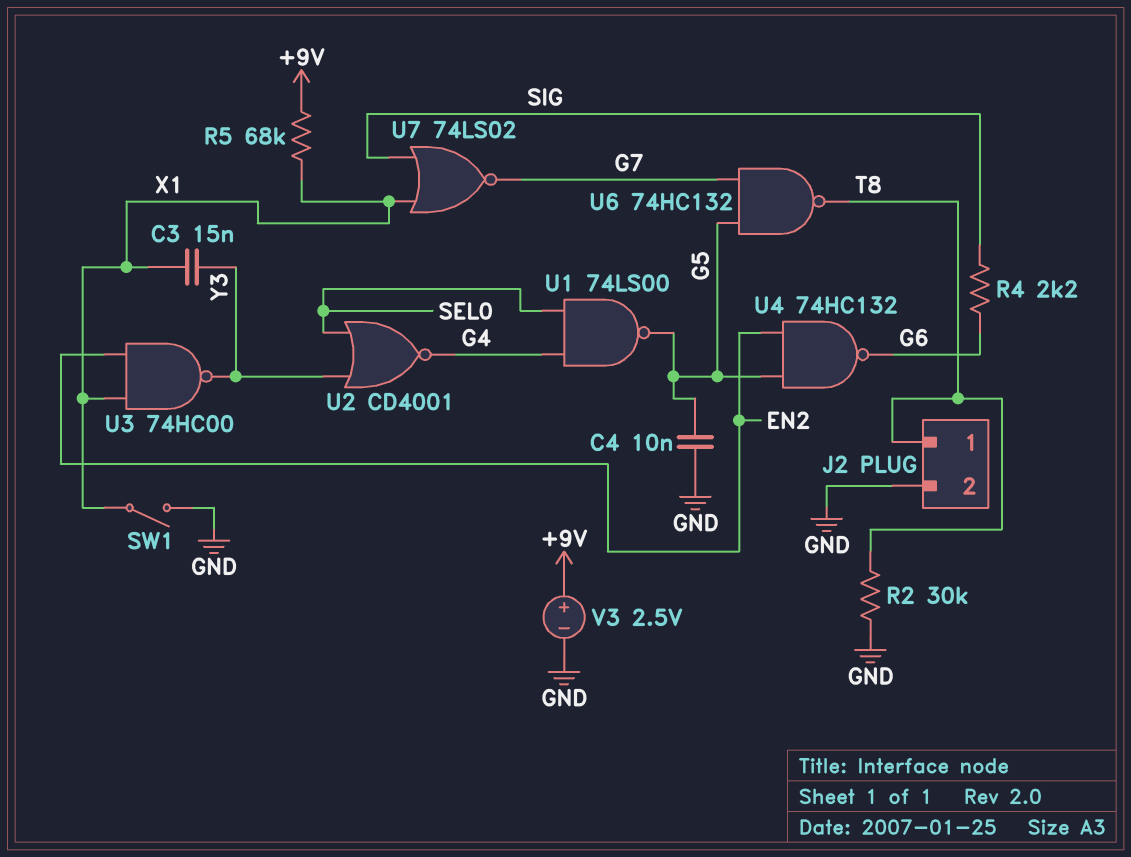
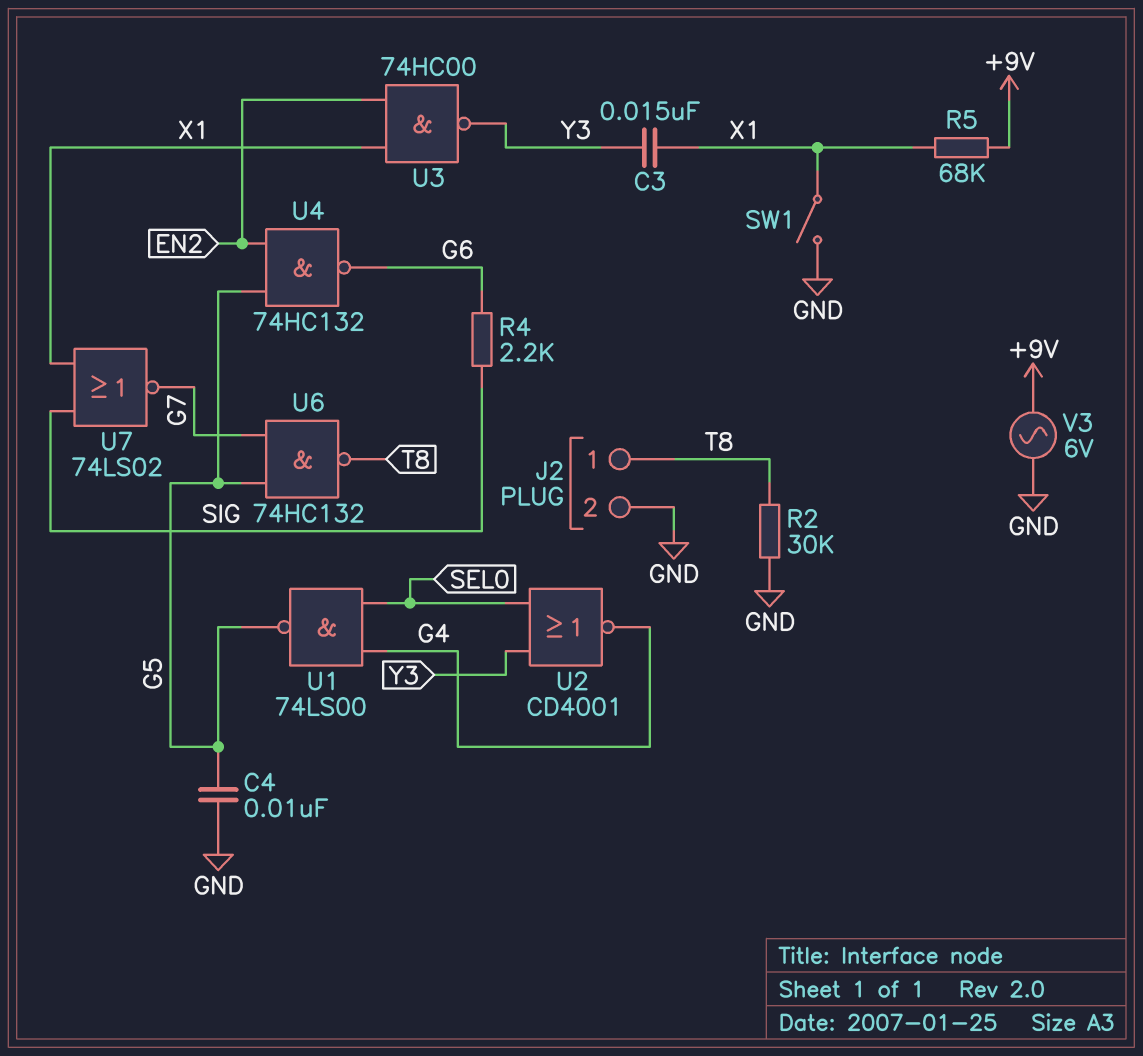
V3: 2.5V (plus +9V, minus GND) -> AC 6V (+9V, GND)

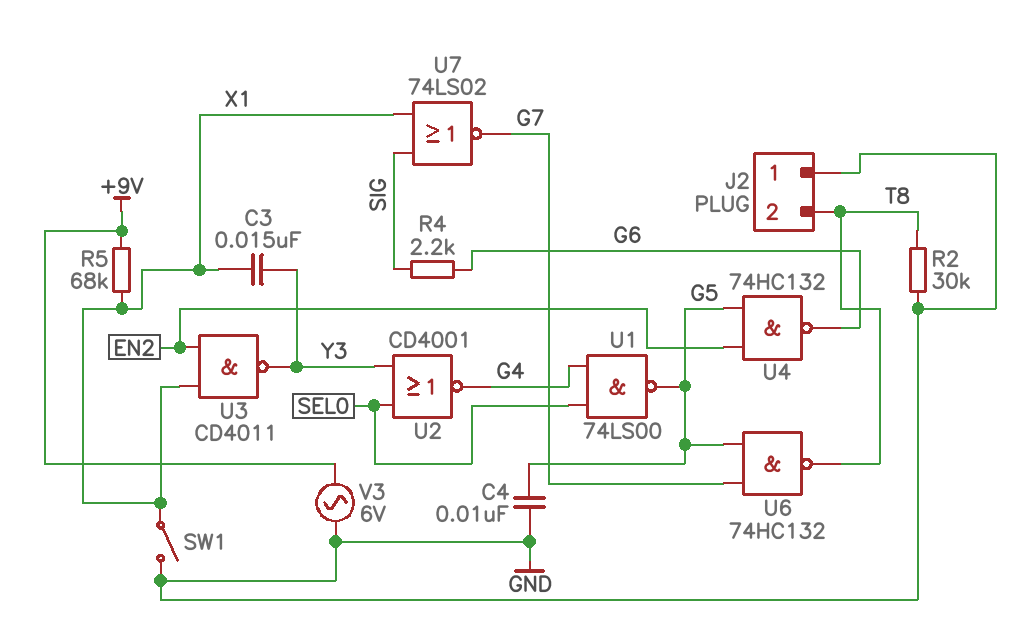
J2 pin 1: T8 -> GND
J2 pin 2: GND -> T8
U3: NAND 74HC00 (in EN2, in X1, out Y3) -> NAND CD4011 (in EN2, in X1, out Y3)

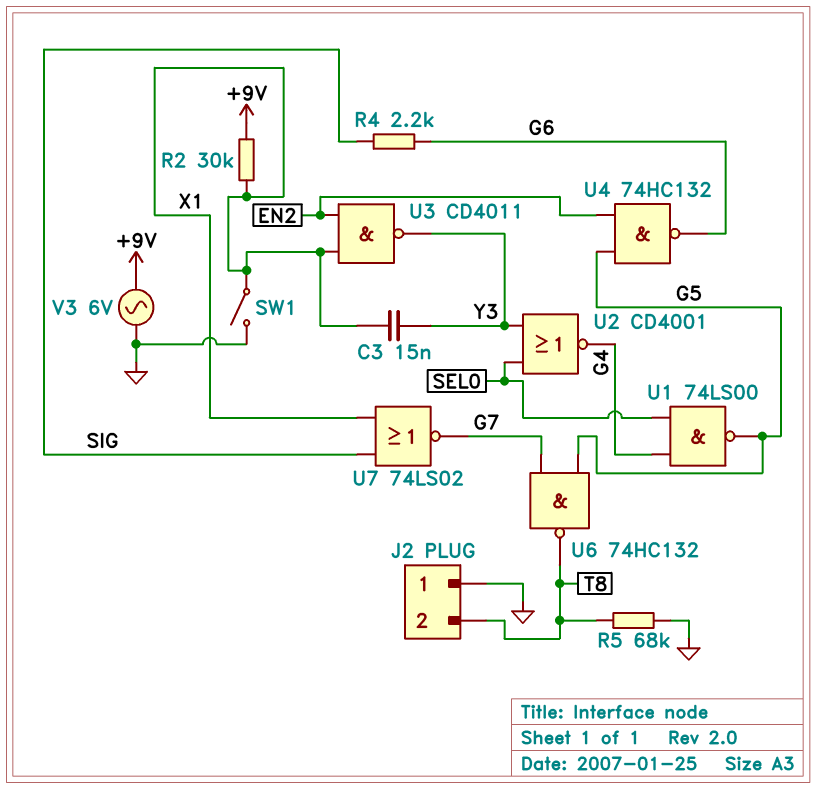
C4: 10nF (G5, GND) -> none
R2: 30k (GND, T8) -> 30k (+9V, X1)
R5: 68k (+9V, X1) -> 68k (GND, T8)

